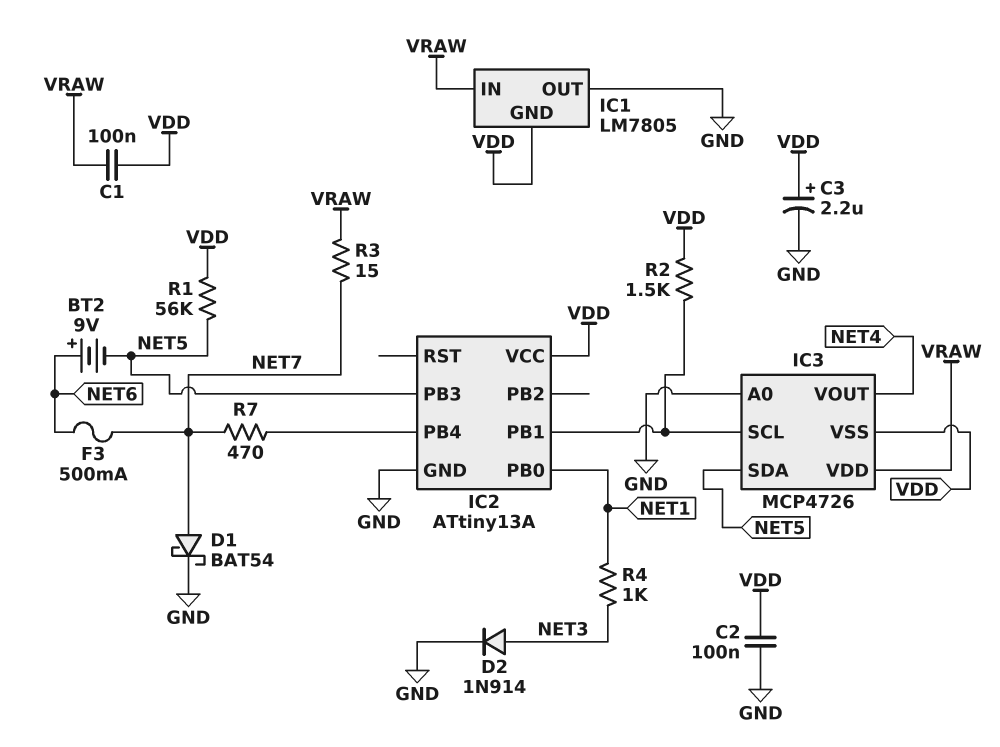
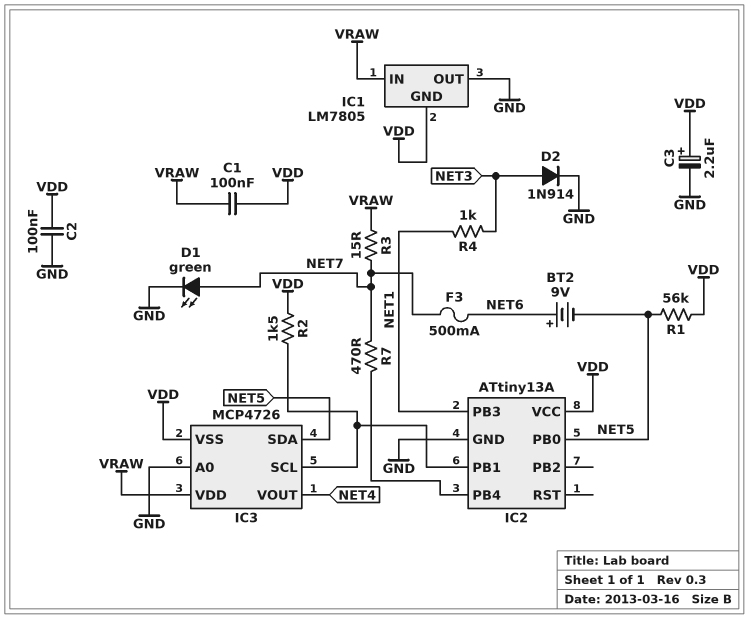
D1: schottky BAT54 (A NET7, K GND) -> LED green (A NET7, K GND)
IC2 pin PB0: NET1 -> NET5
IC2 pin PB3: NET5 -> NET1

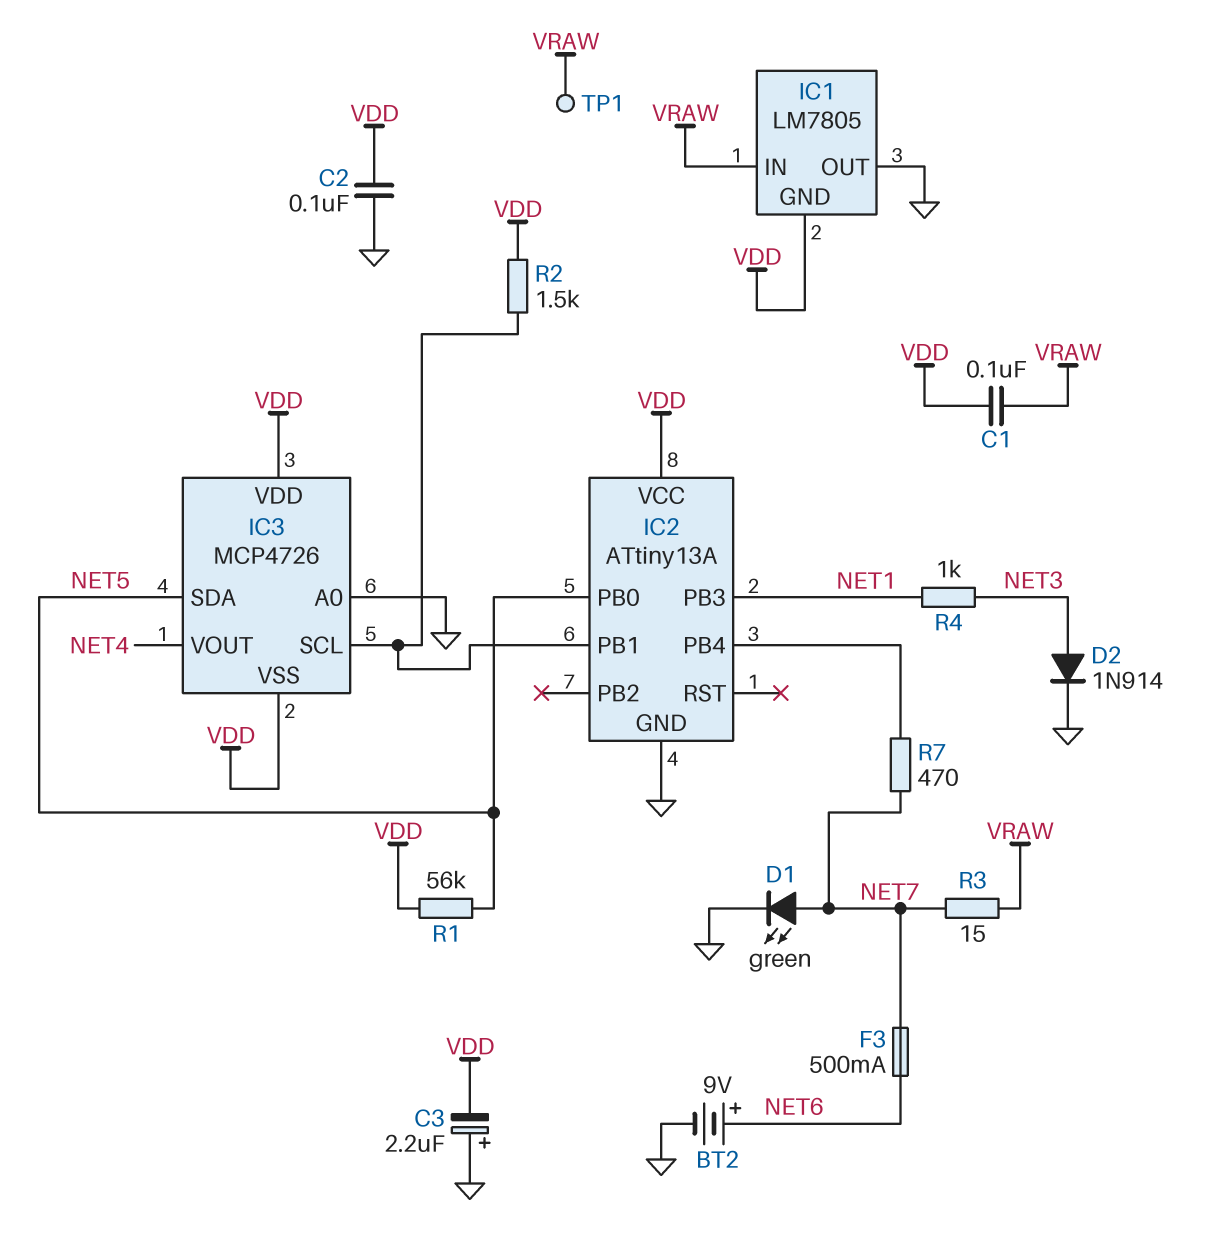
BT2: 9V (plus NET6, minus NET5) -> 9V (plus NET6, minus GND)
C3: 2.2uF (plus VDD, minus GND) -> 2.2uF (plus GND, minus VDD)
IC3 pin VDD: VRAW -> VDD
TP1: none -> test point (VRAW)

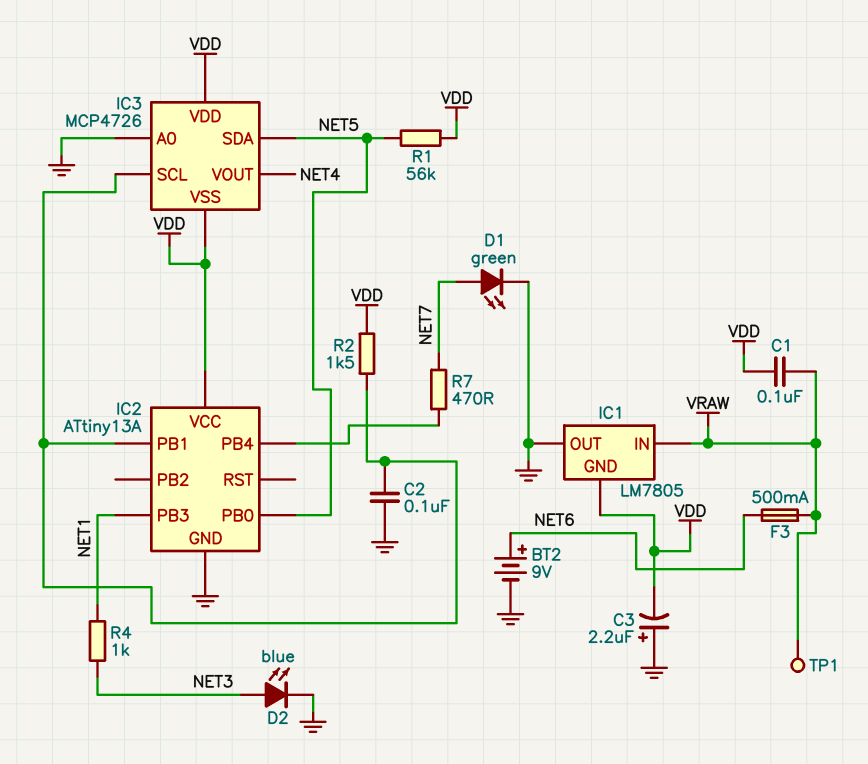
C2: 100nF (GND, VDD) -> 100nF (GND, IC2/PB1)
D2: diode 1N914 (A NET3, K GND) -> LED blue (A NET3, K GND)
F3: 500mA (NET6, NET7) -> 500mA (NET6, VRAW)
R3: 15 (NET7, VRAW) -> none

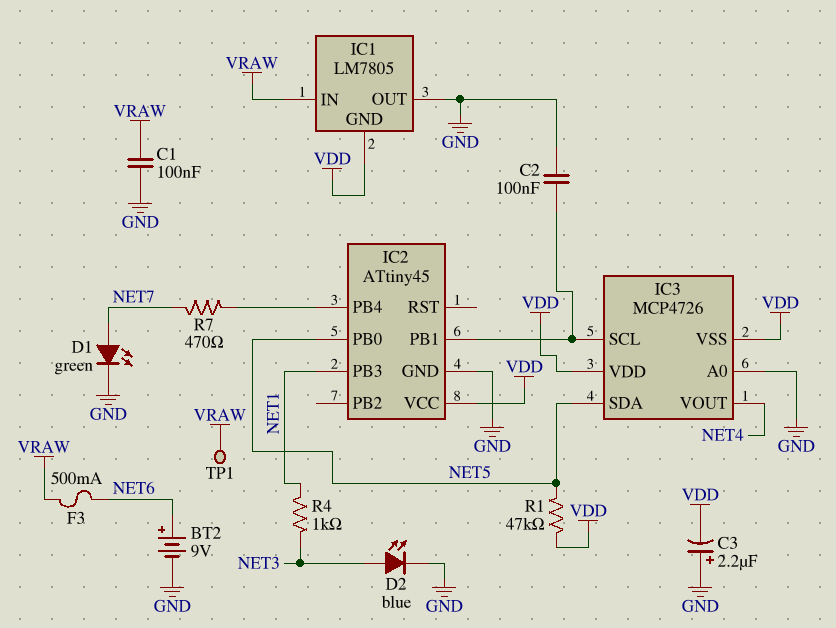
C1: 100nF (VDD, VRAW) -> 100nF (GND, VRAW)
IC2: ATtiny13A -> ATtiny45
R1: 56k (NET5, VDD) -> 47k (NET5, VDD)
R2: 1.5k (IC2/PB1, VDD) -> none

